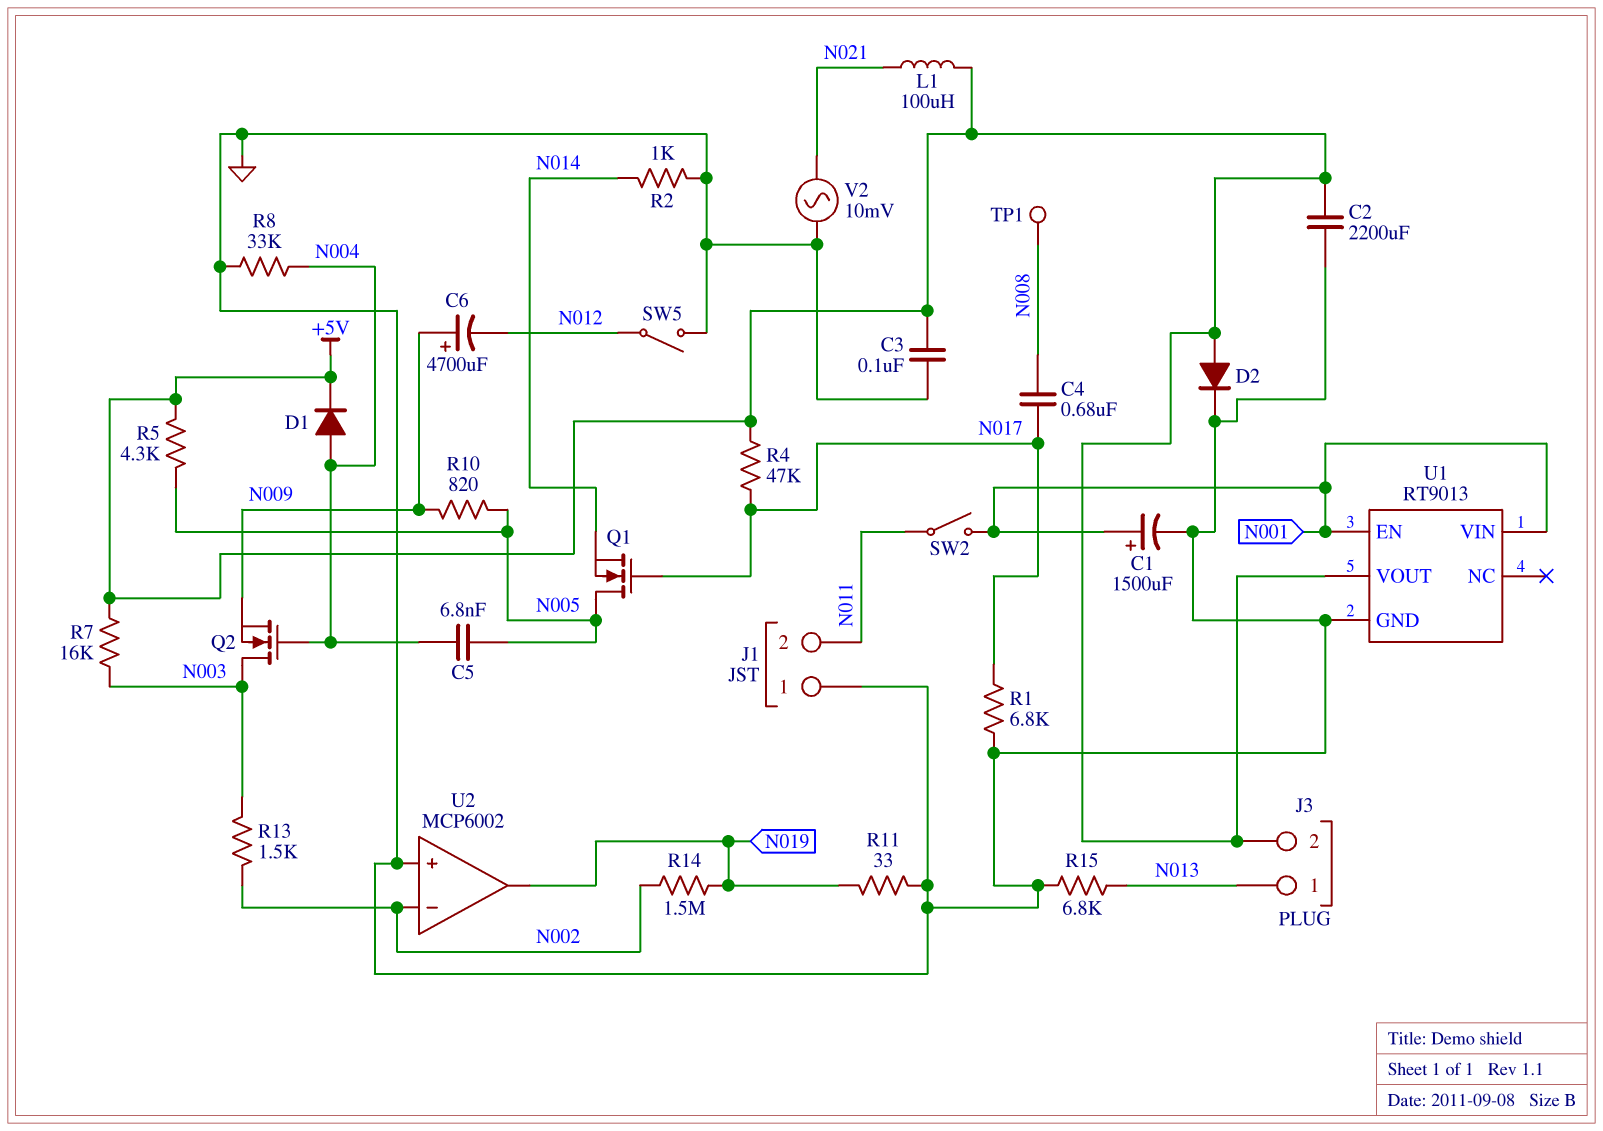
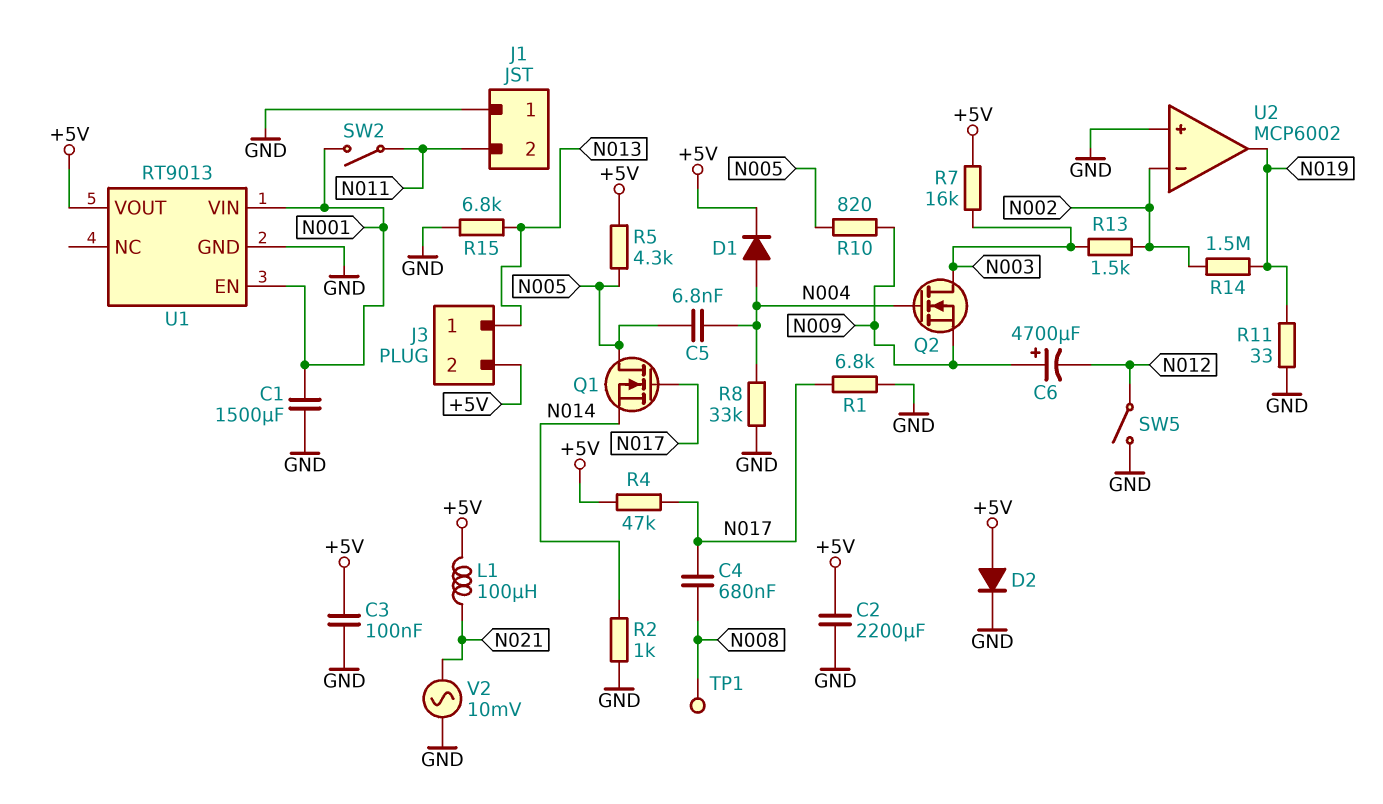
C1: 1500uF (plus N001, minus GND) -> 1500uF (GND, N001)

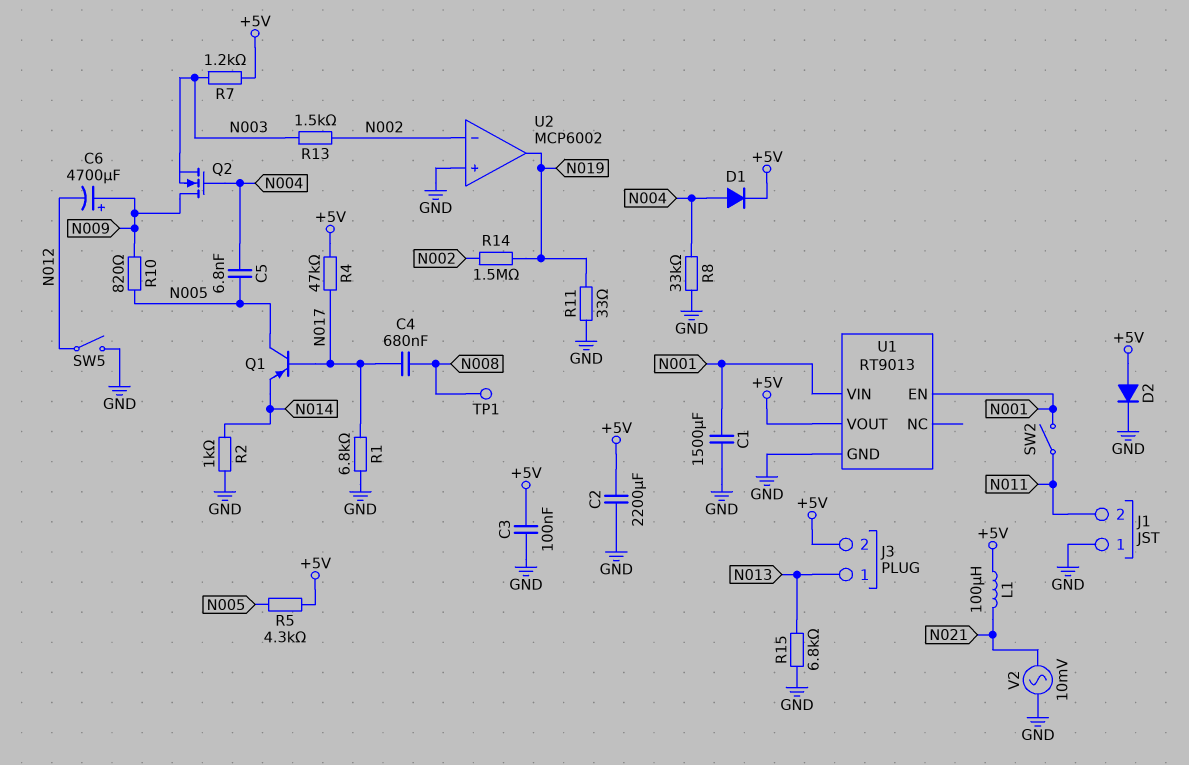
Q1: NMOS (G N017, D N005, S N014) -> PNP (B N017, C N005, E N014)
Q2: NMOS (G N004, D N003, S N009) -> NMOS (G N004, D N009, S N003)
R7: 16k (+5V, N003) -> 1.2k (+5V, N003)

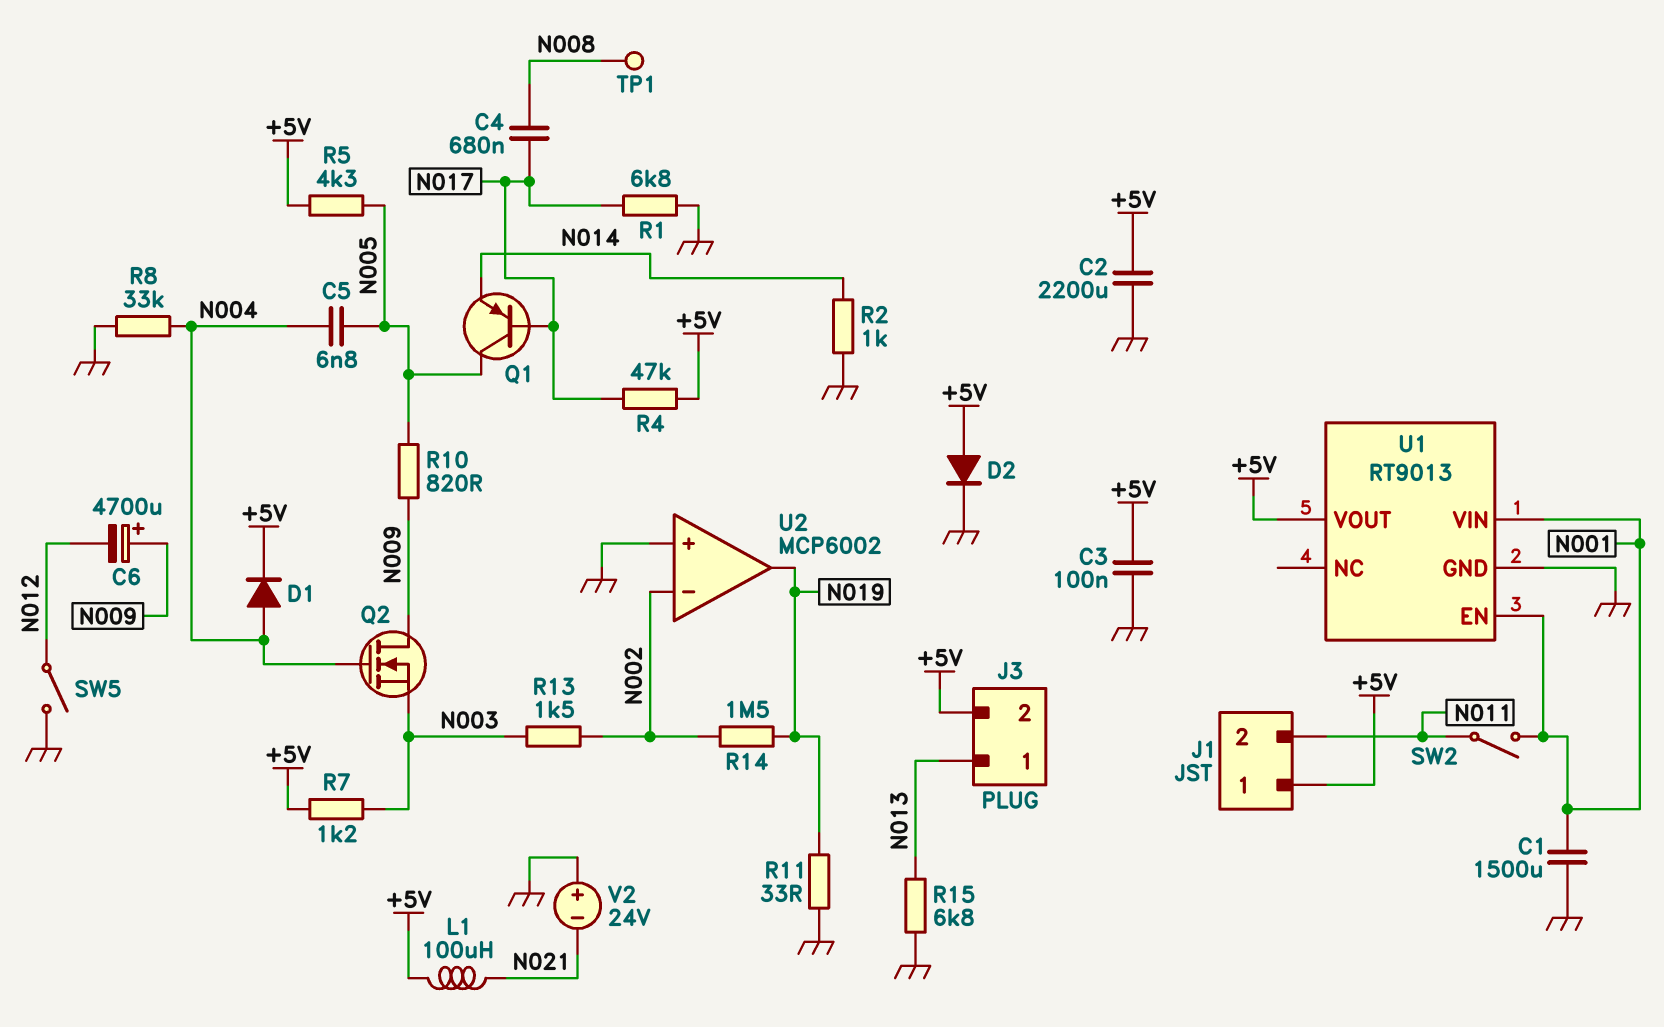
J1 pin 1: GND -> +5V
V2: AC 10mV (GND, N021) -> 24V (plus GND, minus N021)

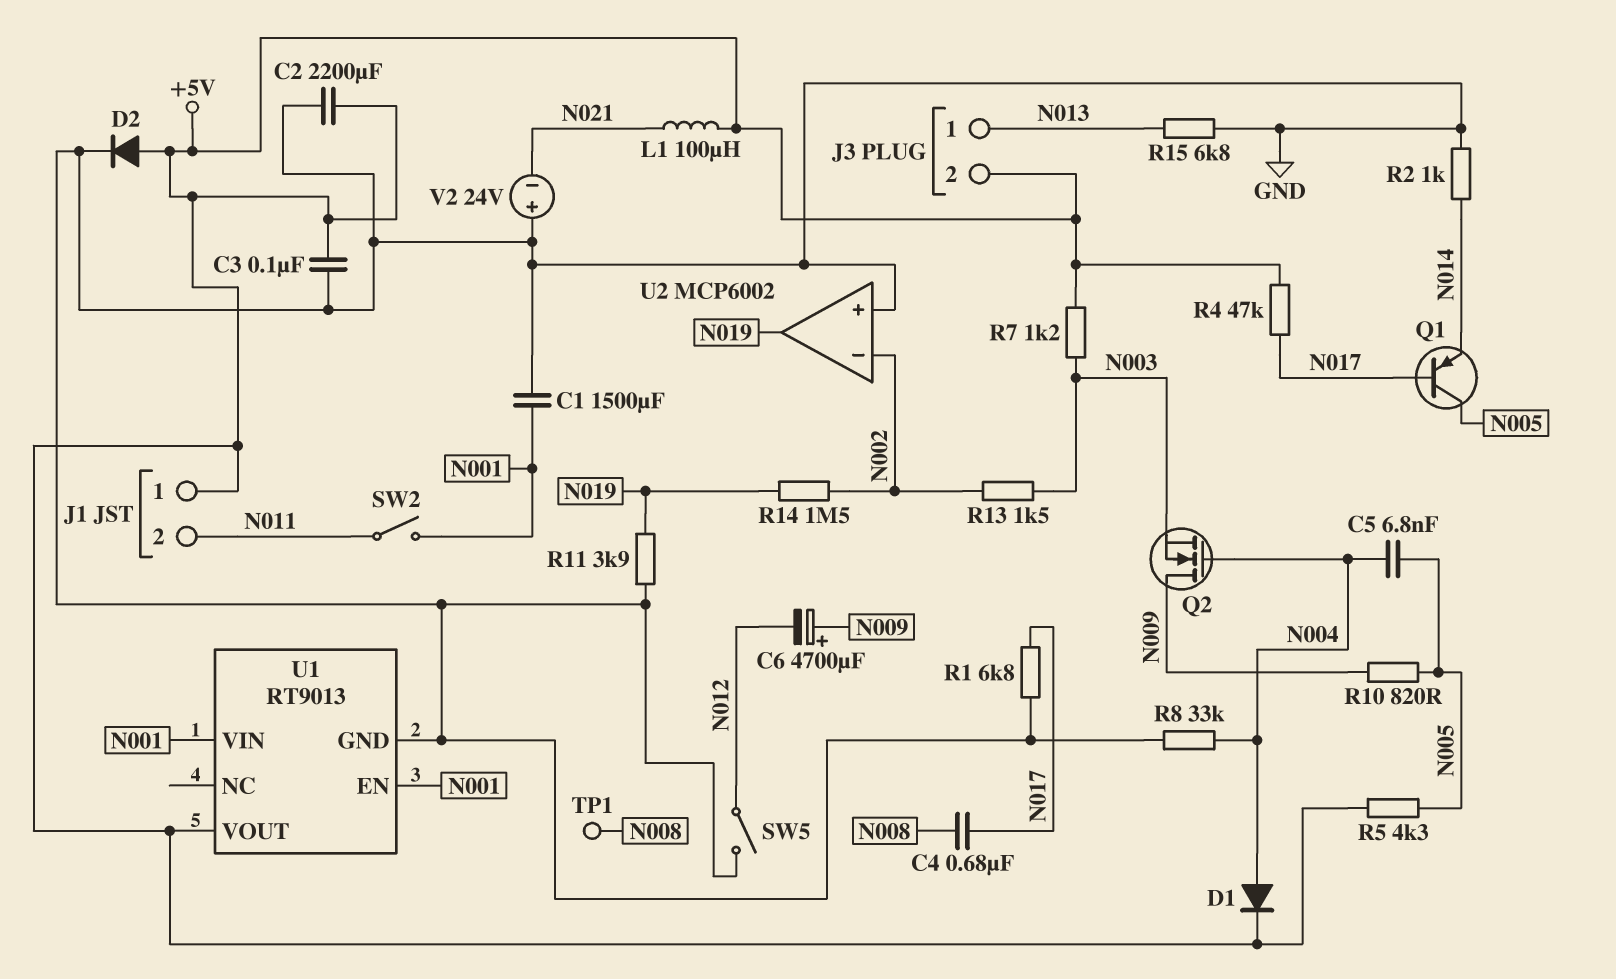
R11: 33 (GND, N019) -> 3.9k (GND, N019)

